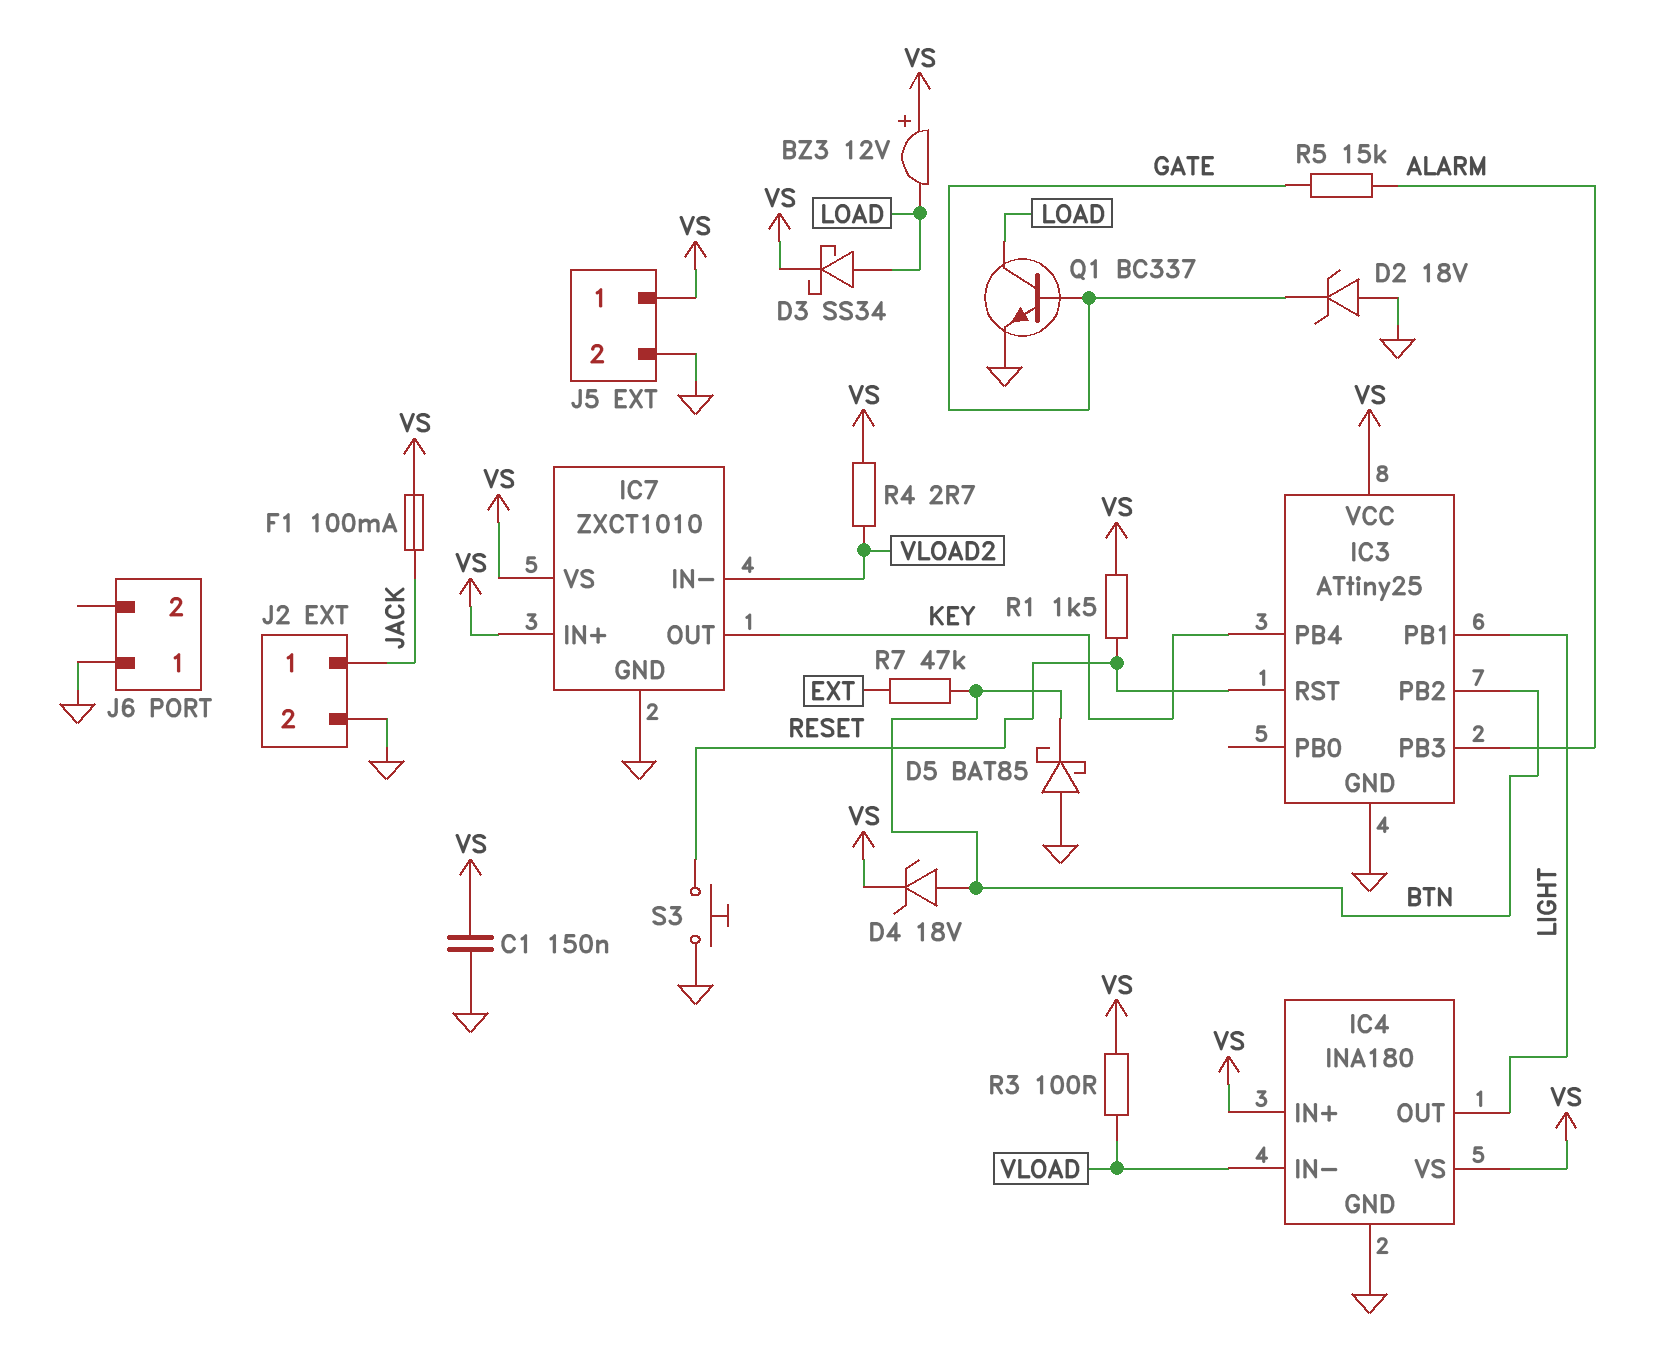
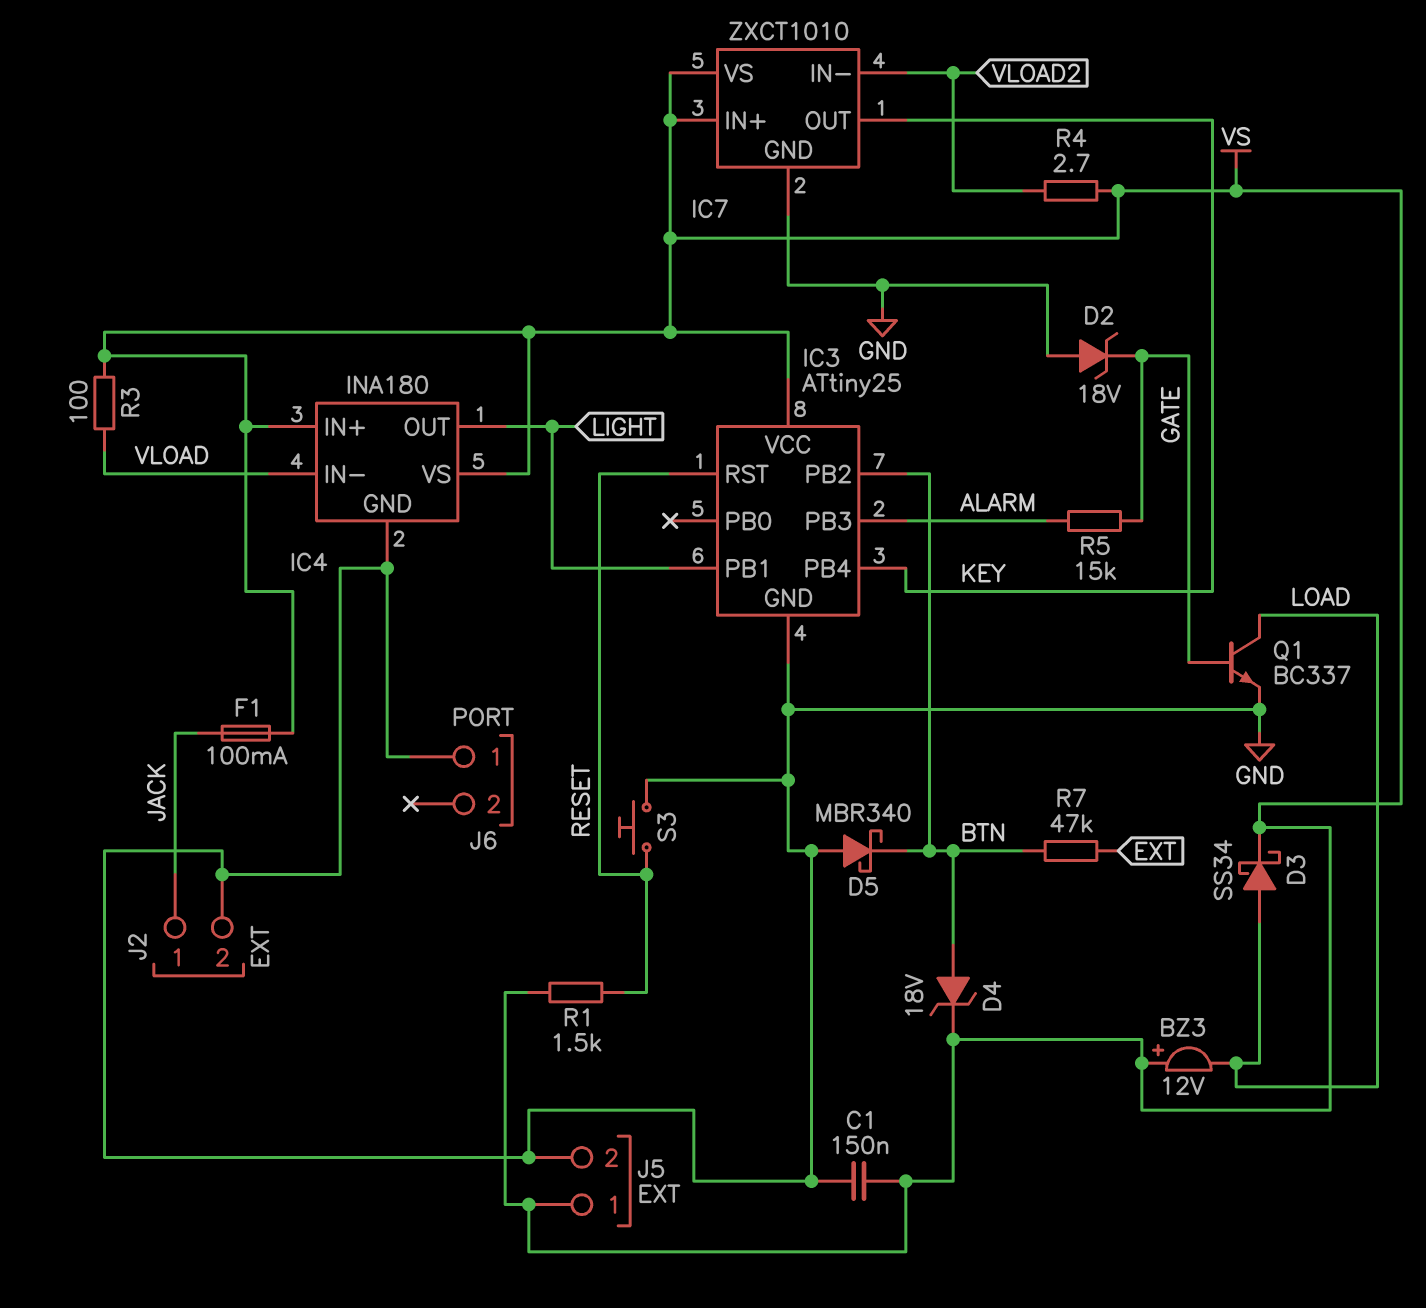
D5: schottky BAT85 (A GND, K BTN) -> schottky MBR340 (A GND, K BTN)

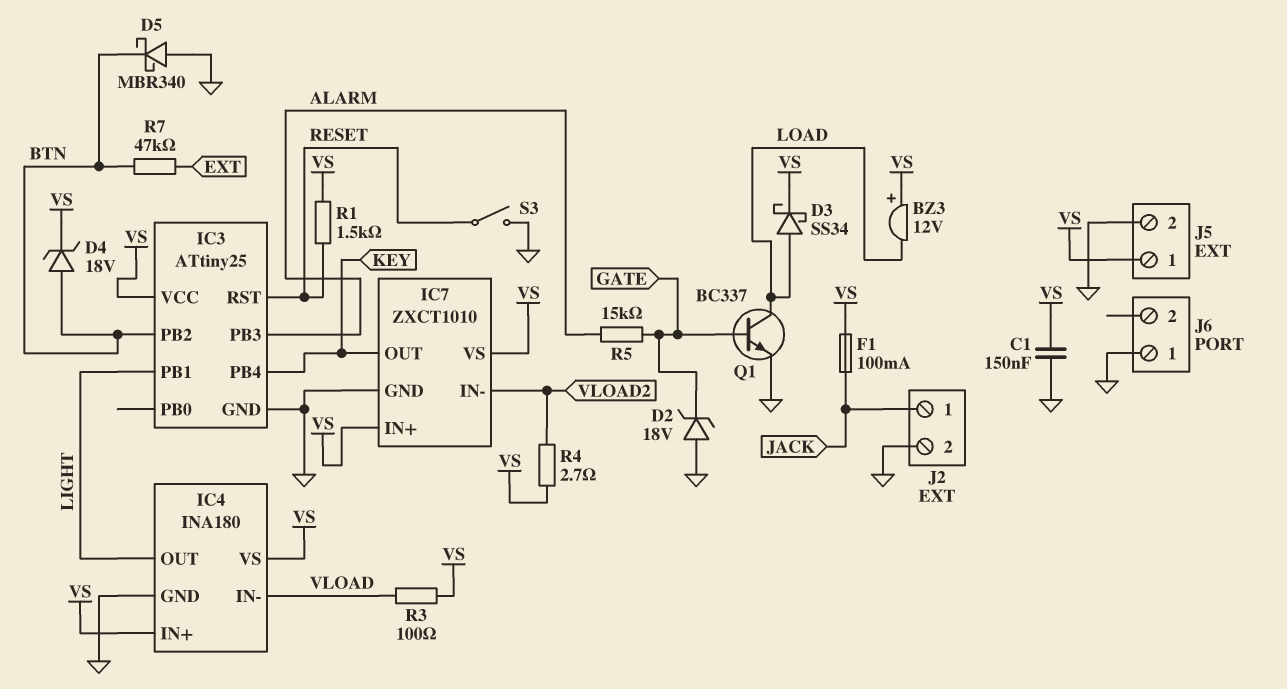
S3: button (GND, RESET) -> switch (GND, RESET)

